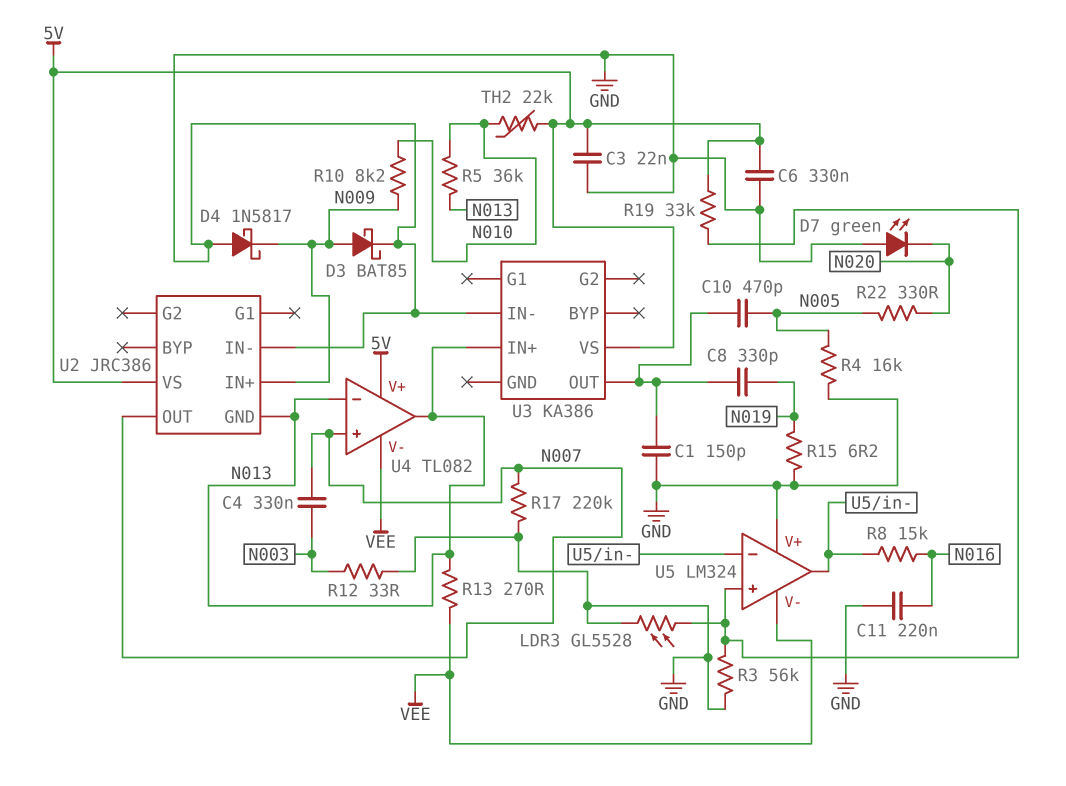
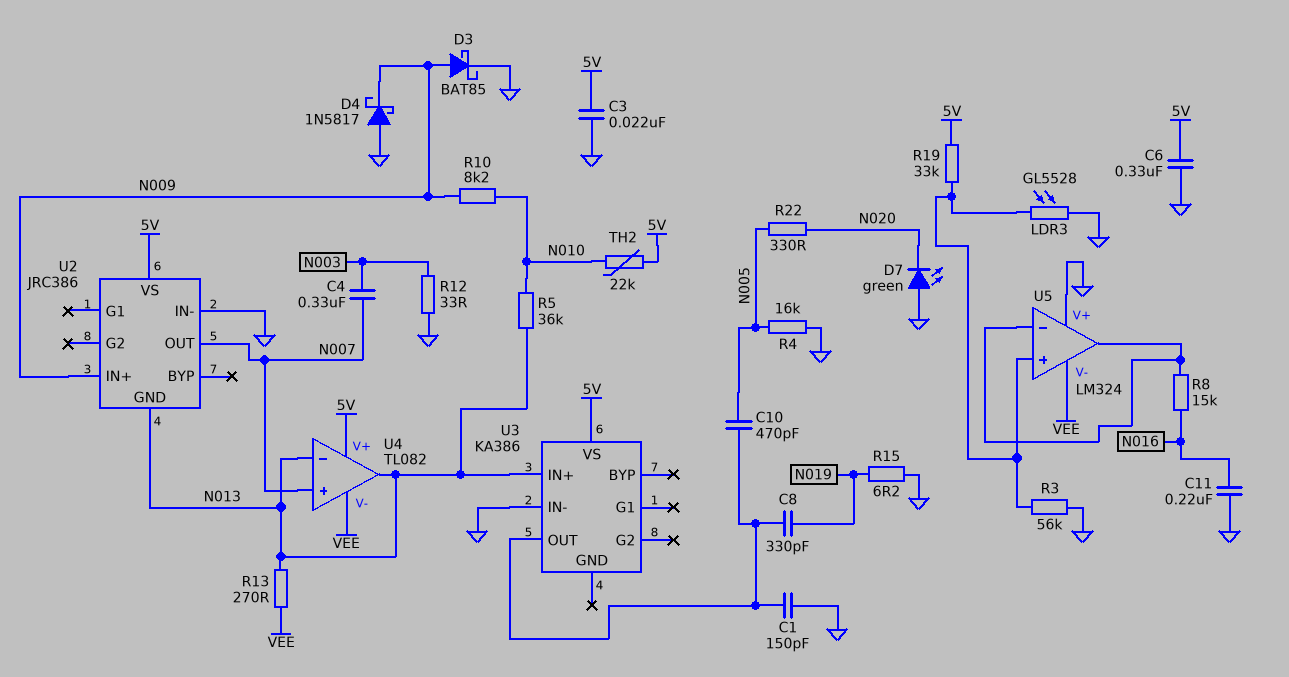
R17: 220k (GND, N007) -> none

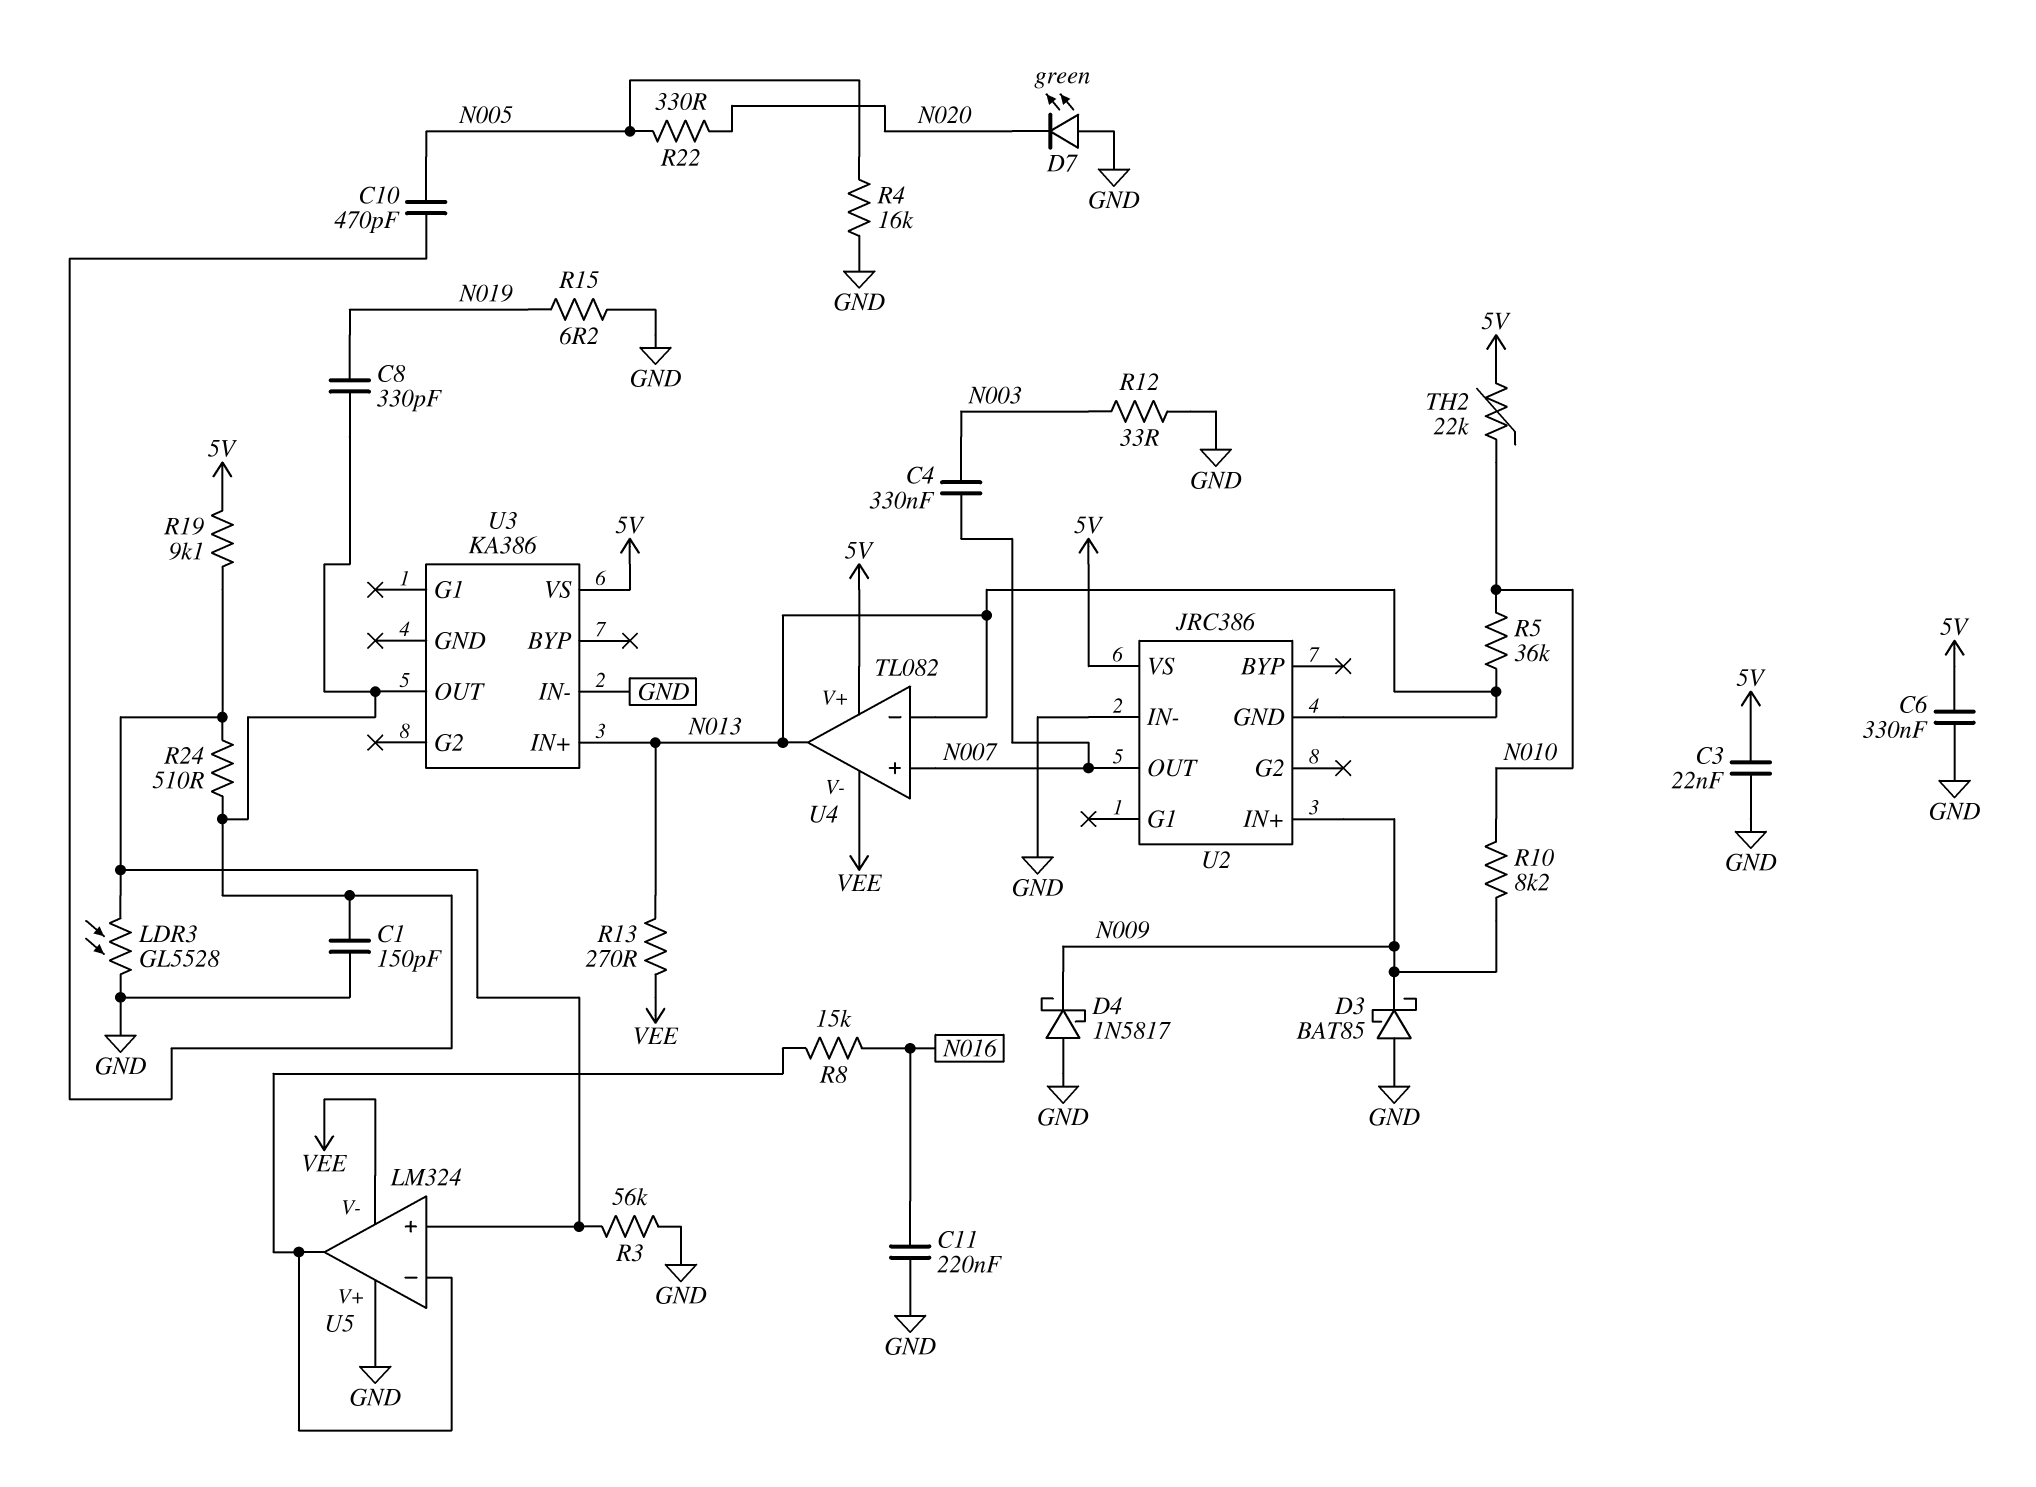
D3: schottky BAT85 (A N009, K GND) -> schottky BAT85 (A GND, K N009)
R19: 33k (5V, U5/in+) -> 9.1k (5V, U5/in+)
R24: none -> 510 (U3/OUT, U5/in+)

